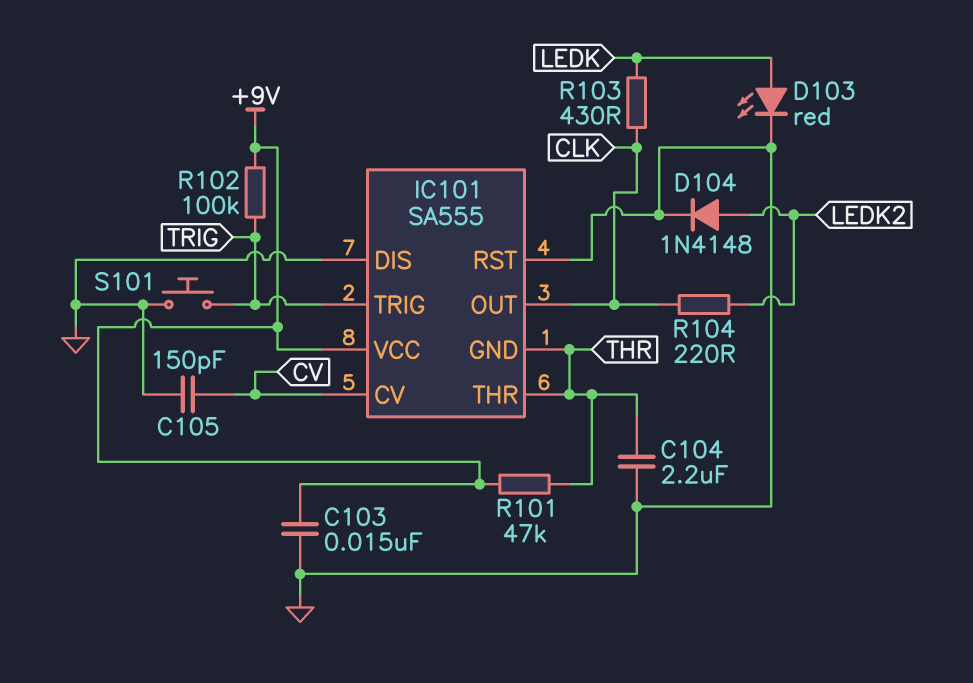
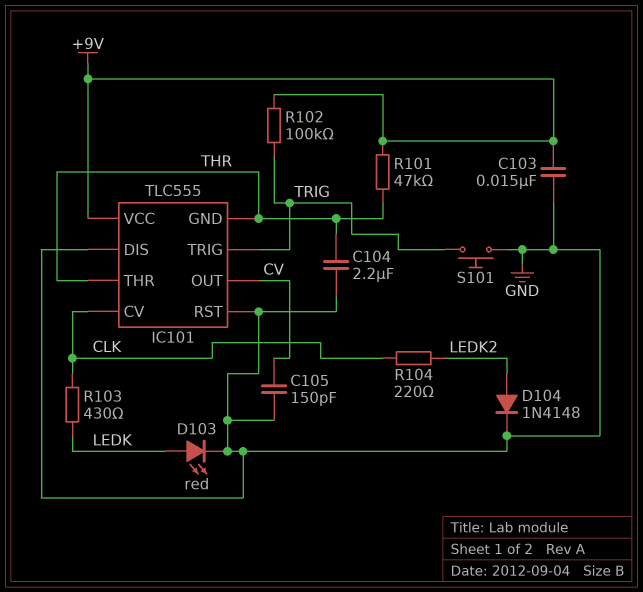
IC101: SA555 -> TLC555
IC101 pin CV: CV -> CLK
IC101 pin OUT: CLK -> CV

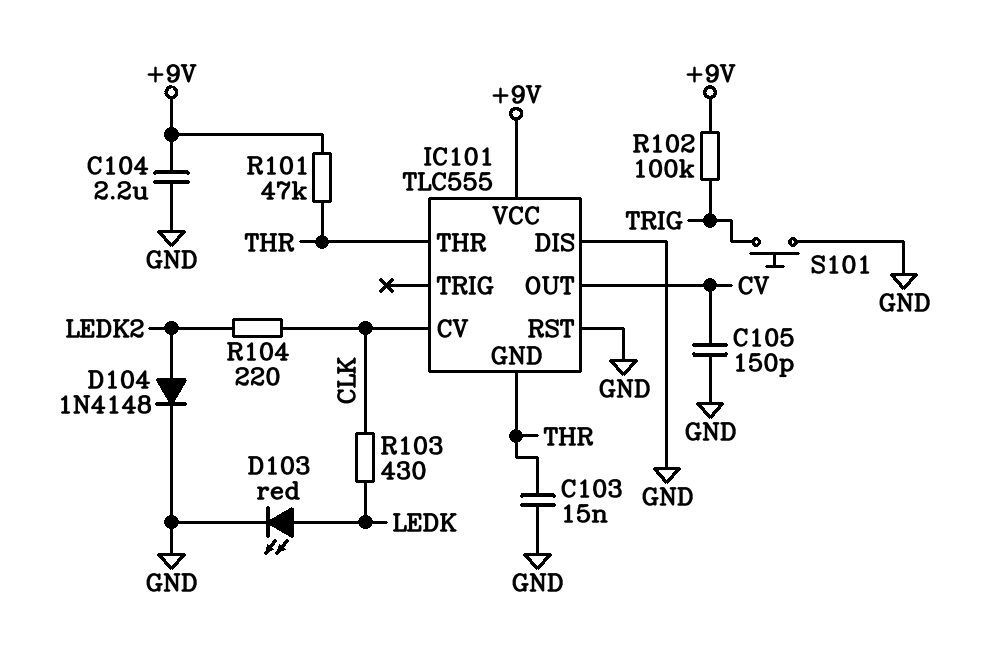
C103: 15nF (+9V, GND) -> 15nF (GND, THR)
C104: 2.2uF (GND, THR) -> 2.2uF (+9V, GND)
IC101 pin TRIG: TRIG -> none

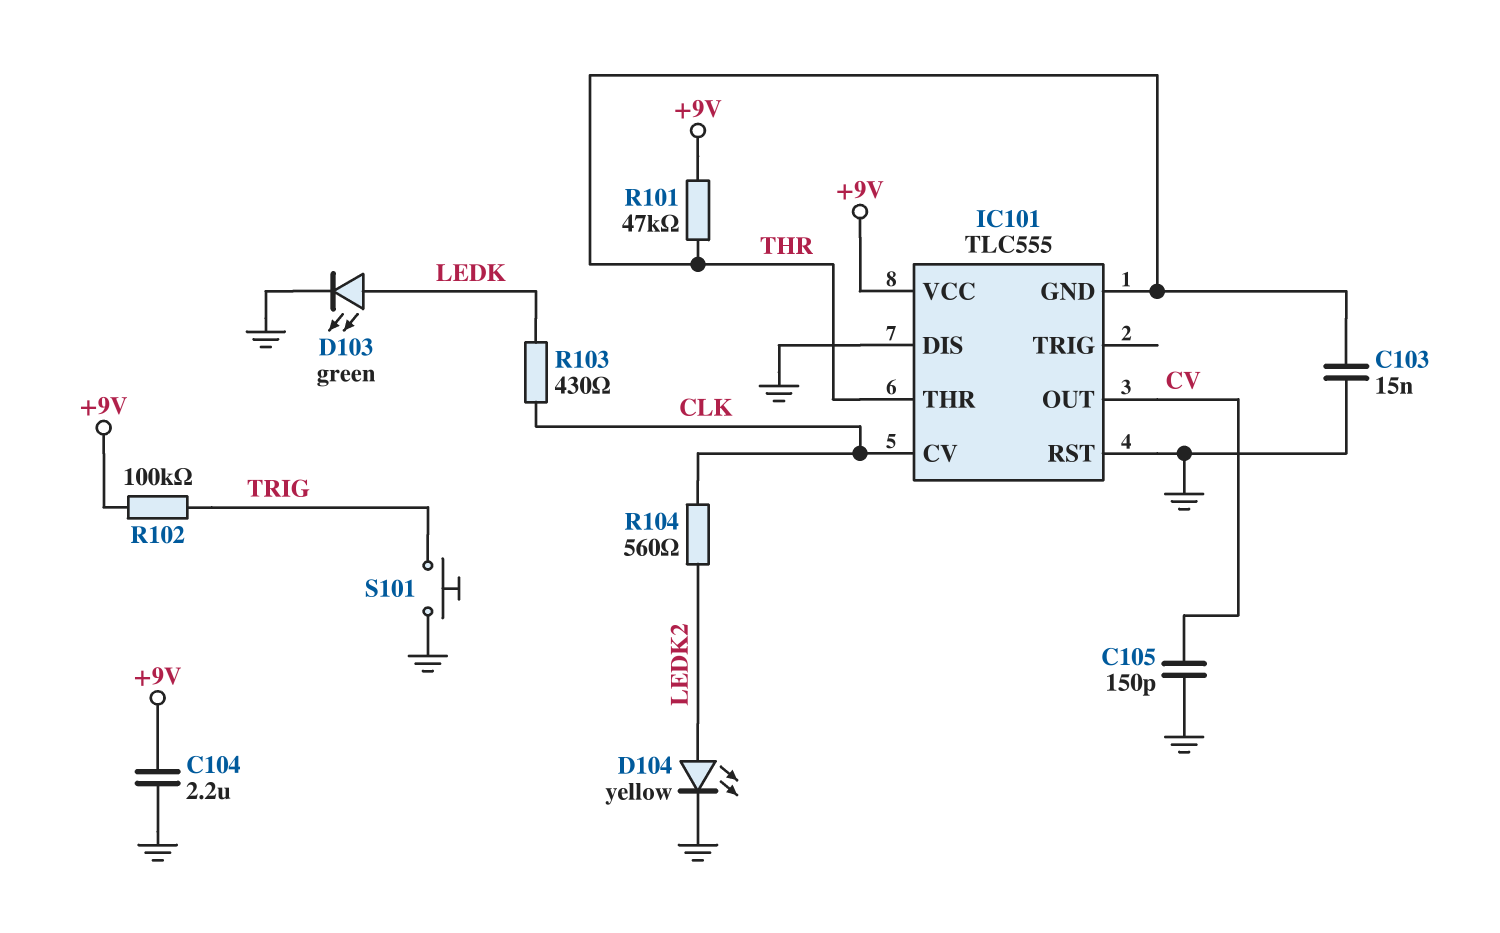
D103: LED red (A LEDK, K GND) -> LED green (A LEDK, K GND)
D104: diode 1N4148 (A LEDK2, K GND) -> LED yellow (A LEDK2, K GND)
R104: 220 (CLK, LEDK2) -> 560 (CLK, LEDK2)

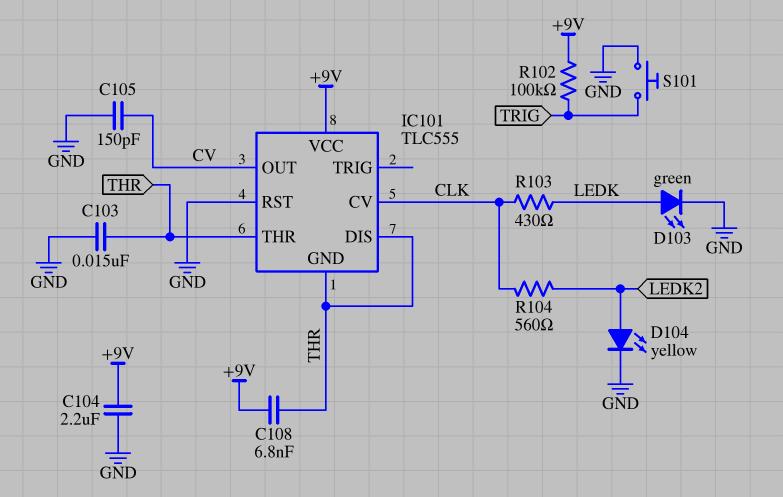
C108: none -> 6.8nF (+9V, THR)
IC101 pin DIS: GND -> THR
R101: 47k (+9V, THR) -> none

